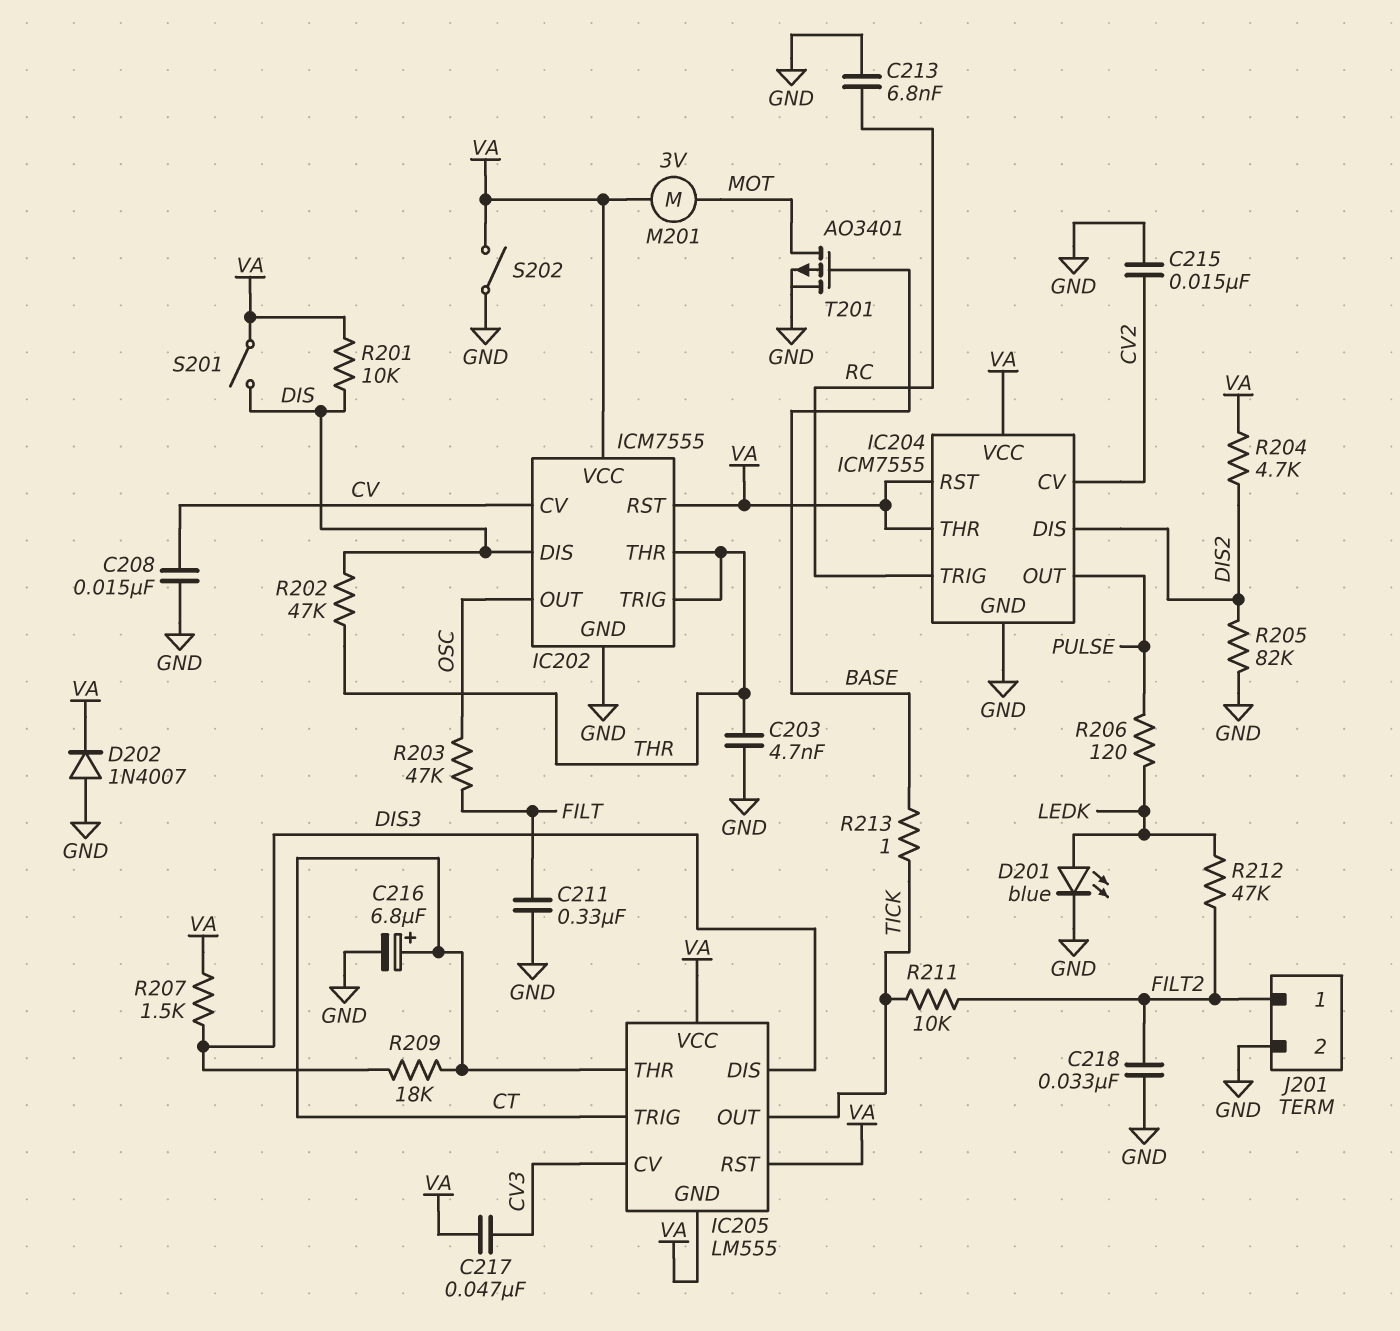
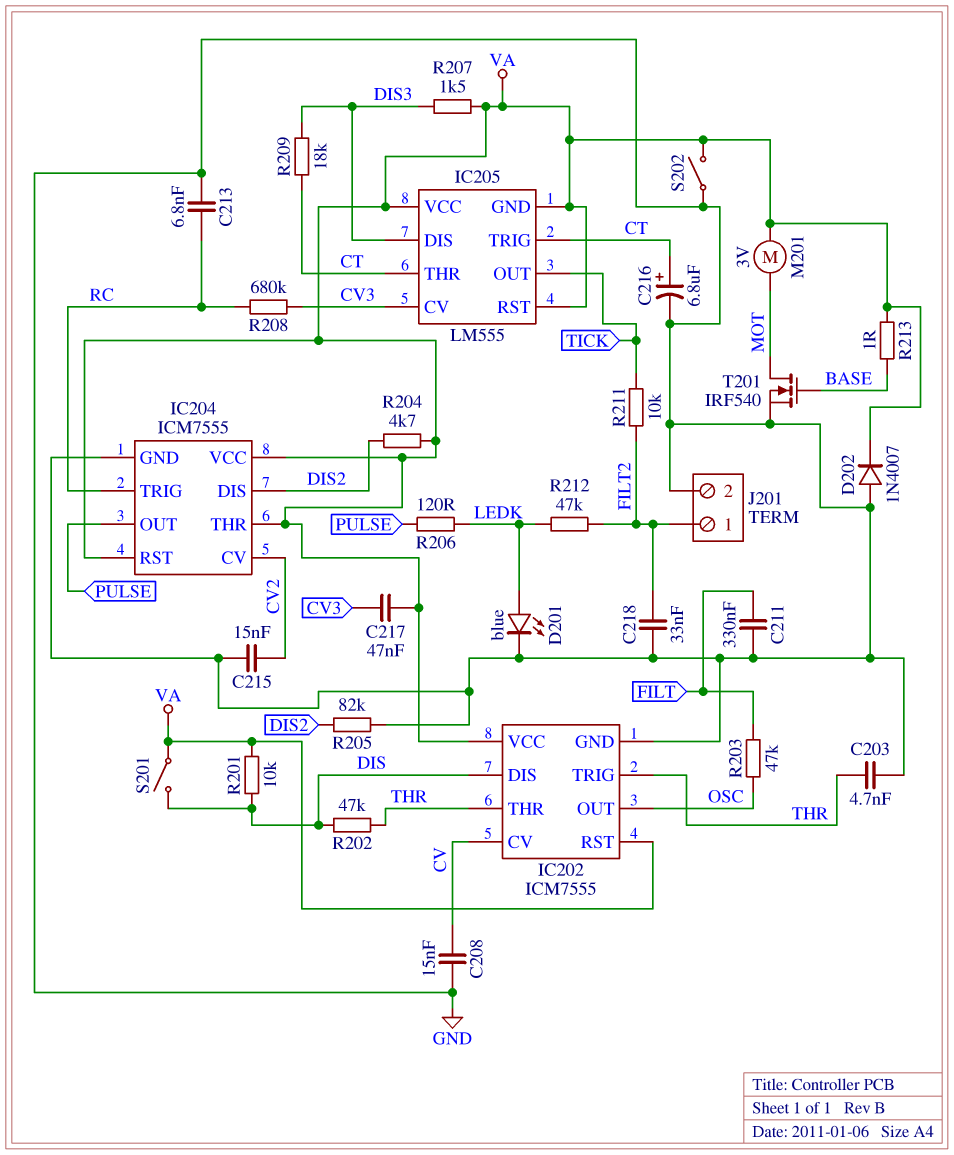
R208: none -> 680k (CV3, RC)
R213: 1 (BASE, TICK) -> 1 (BASE, VA)
T201: PMOS AO3401 (G BASE, D MOT, S GND) -> NMOS IRF540 (G BASE, D MOT, S GND)

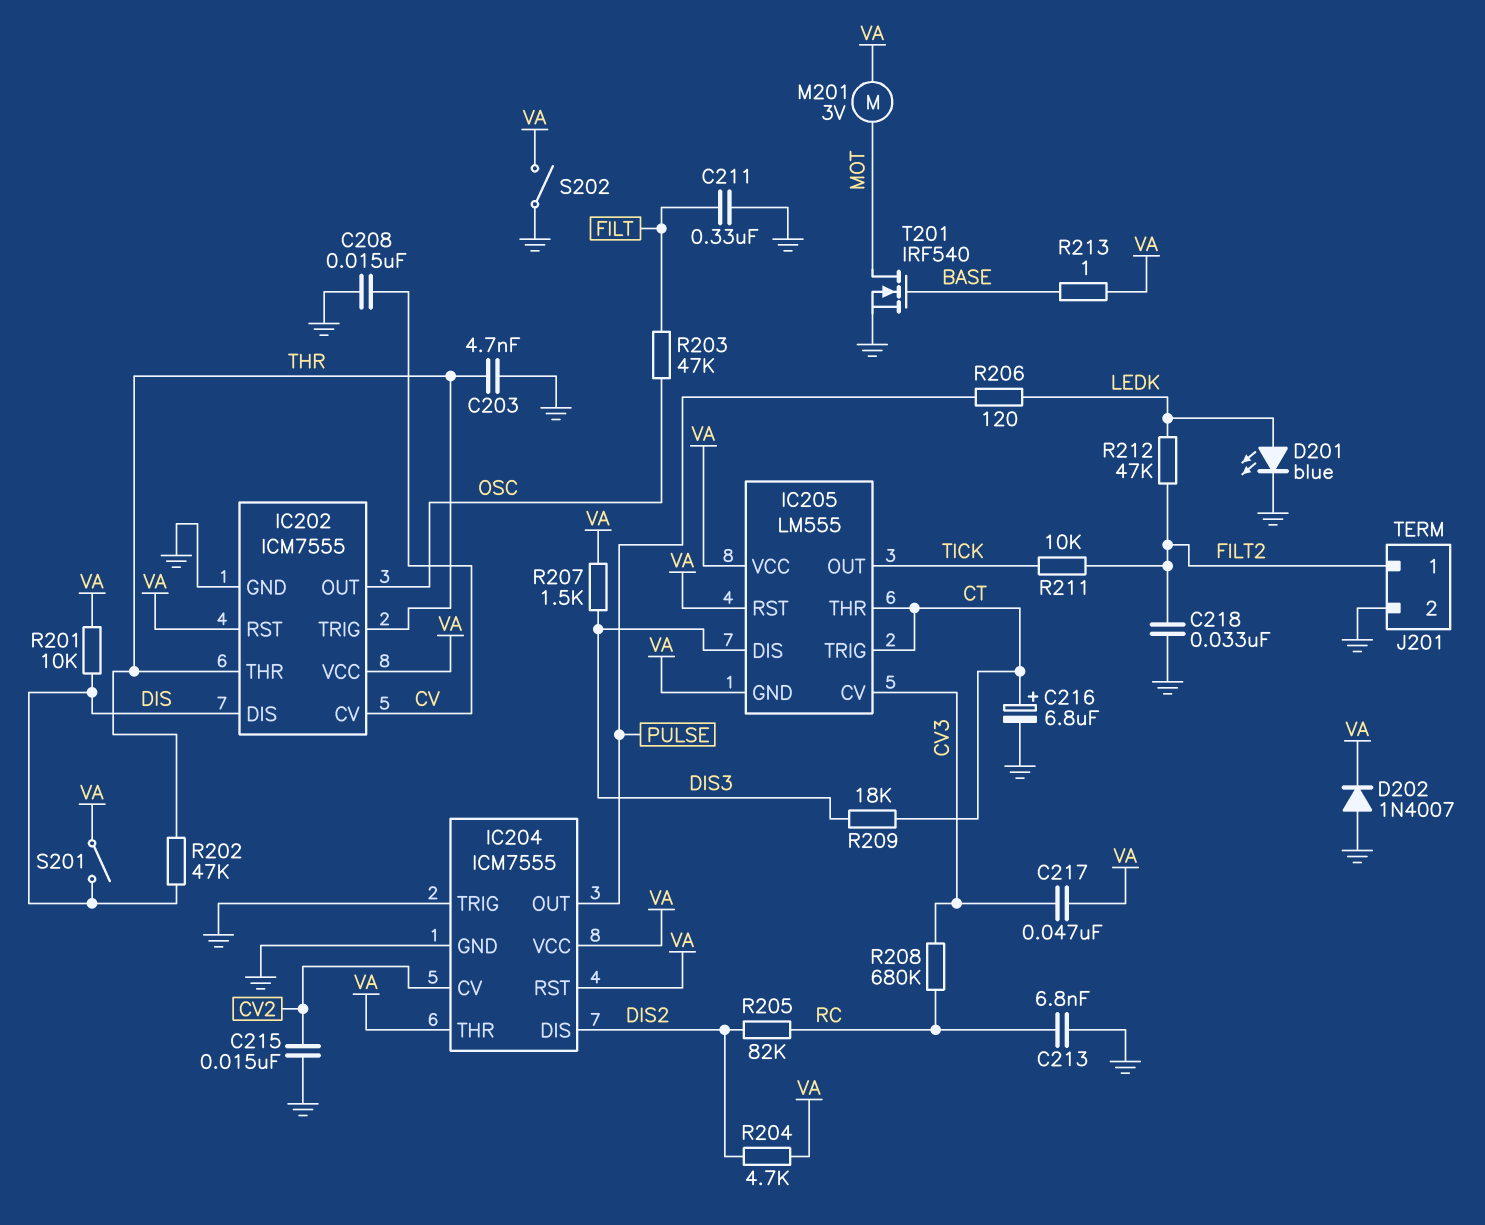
IC204 pin TRIG: RC -> GND
R205: 82k (DIS2, GND) -> 82k (DIS2, RC)

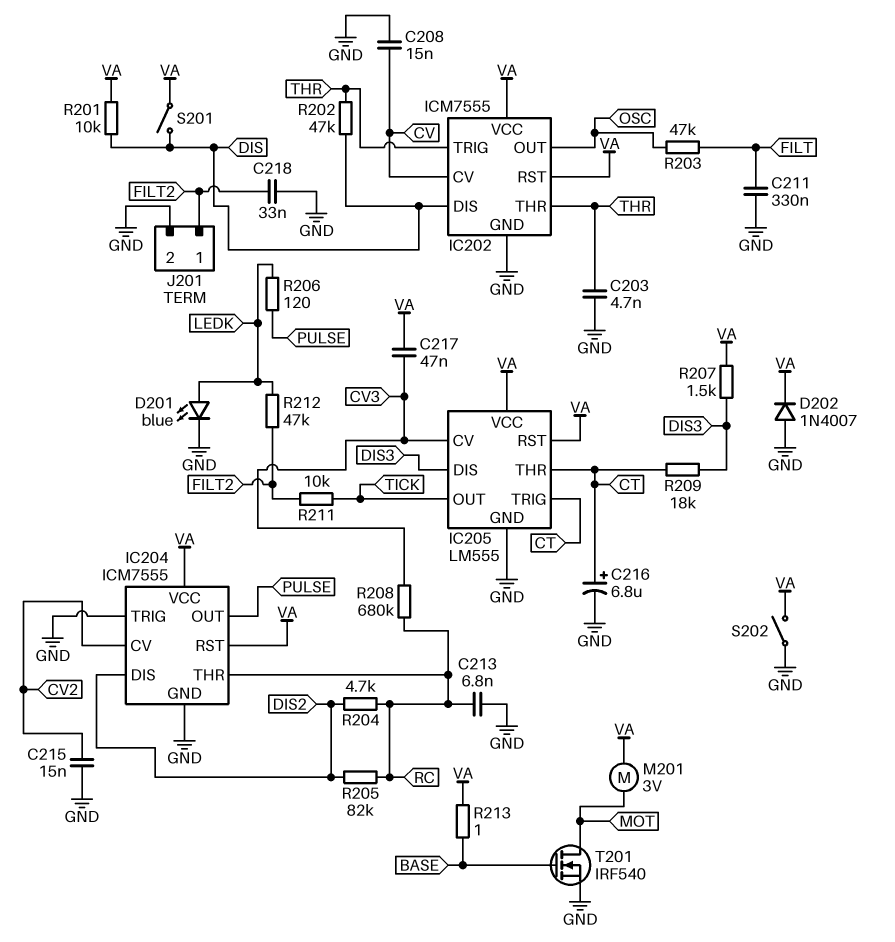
IC204 pin THR: VA -> RC
IC205 pin GND: VA -> GND
R204: 4.7k (DIS2, VA) -> 4.7k (DIS2, RC)

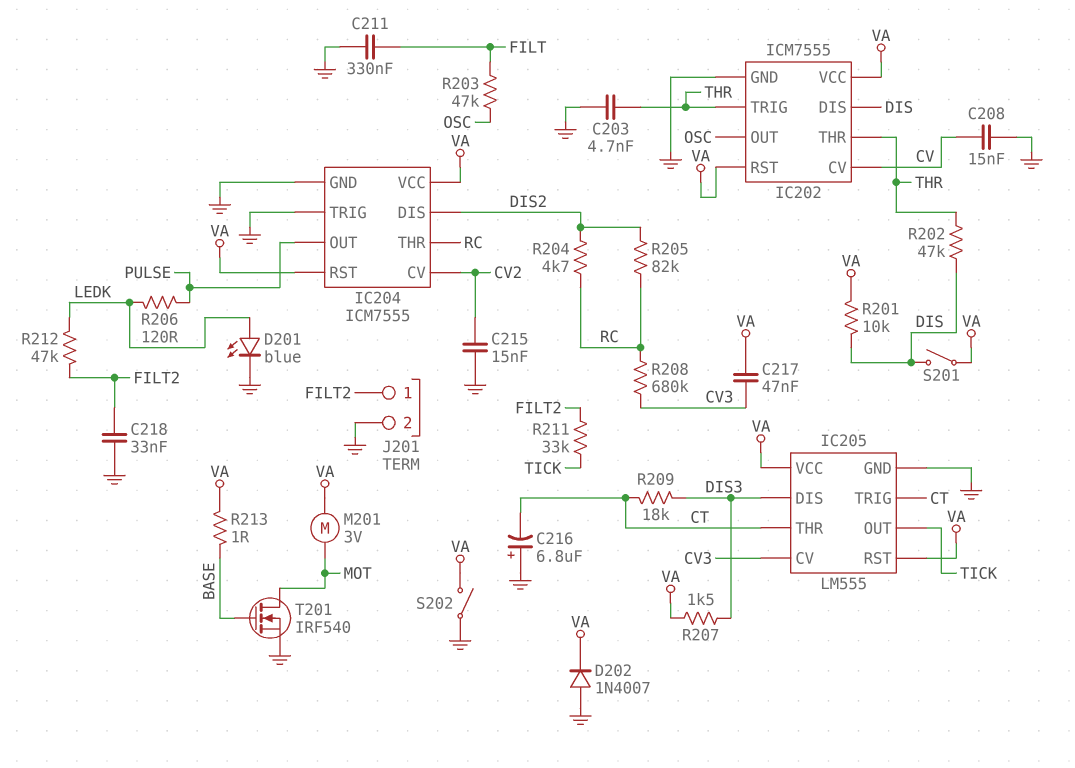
C213: 6.8nF (GND, RC) -> none
C216: 6.8uF (plus CT, minus GND) -> 6.8uF (plus GND, minus CT)
R211: 10k (FILT2, TICK) -> 33k (FILT2, TICK)

